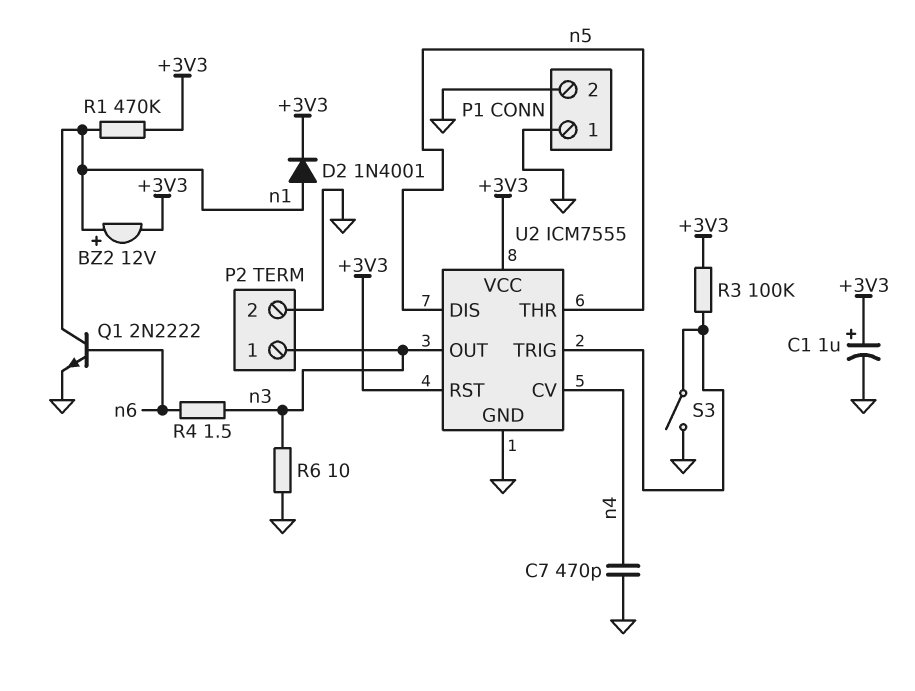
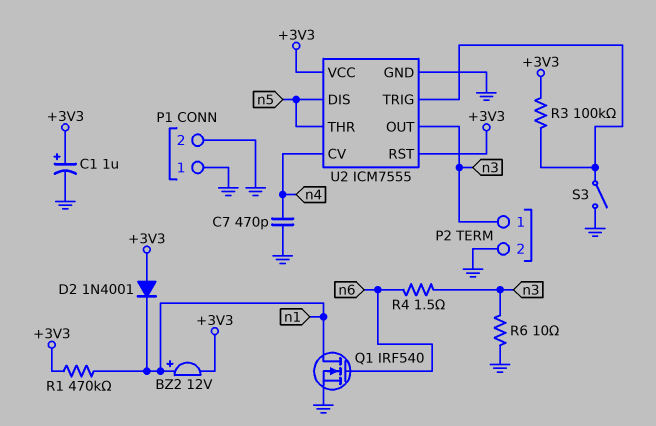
D2: diode 1N4001 (A n1, K +3V3) -> diode 1N4001 (A +3V3, K n1)
Q1: NPN 2N2222 (B n6, C n1, E GND) -> NMOS IRF540 (G n6, D n1, S GND)

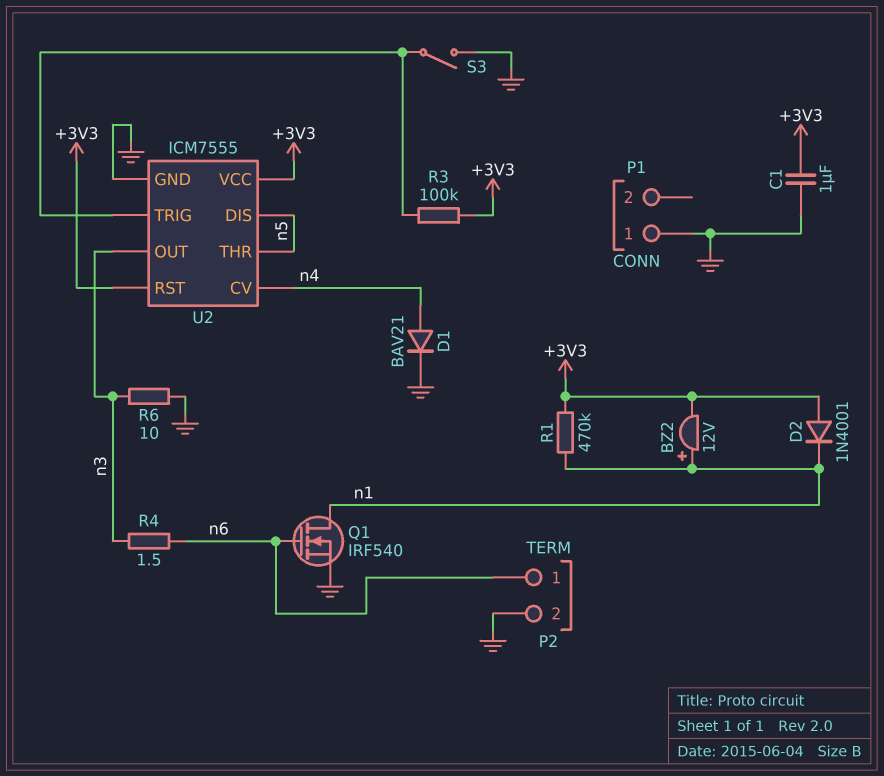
C1: 1uF (plus +3V3, minus GND) -> 1uF (+3V3, GND)
C7: 470pF (GND, n4) -> none
D1: none -> diode BAV21 (A n4, K GND)
P1 pin 2: GND -> none
P2 pin 1: n3 -> n6

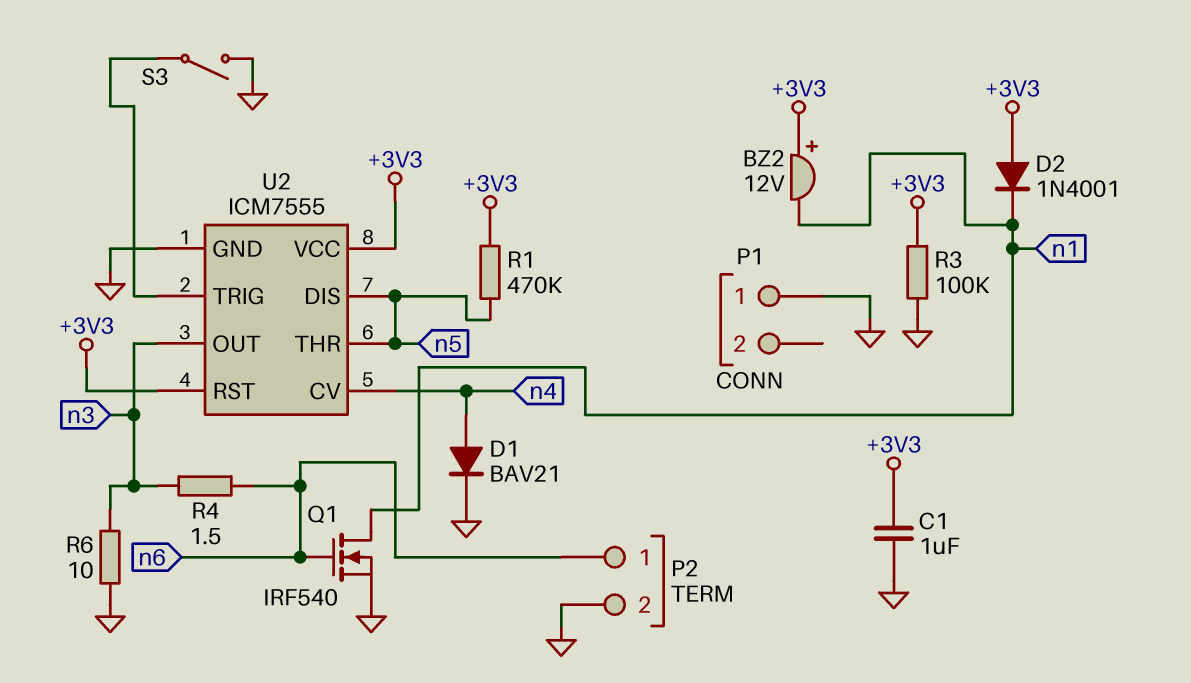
BZ2: buzzer 12V (plus n1, minus +3V3) -> buzzer 12V (plus +3V3, minus n1)
R1: 470k (+3V3, n1) -> 470k (+3V3, n5)
R3: 100k (+3V3, U2/TRIG) -> 100k (+3V3, GND)

